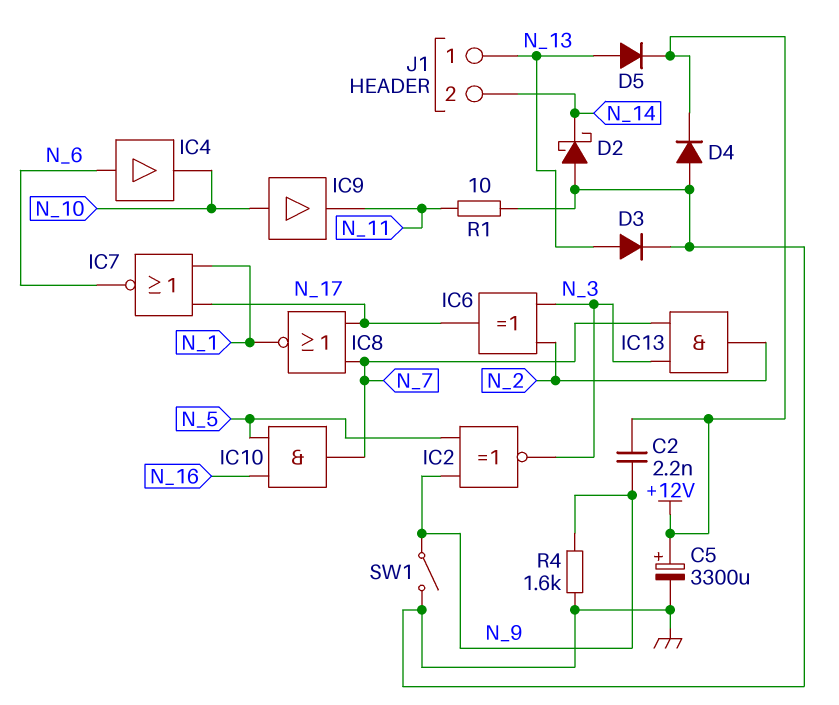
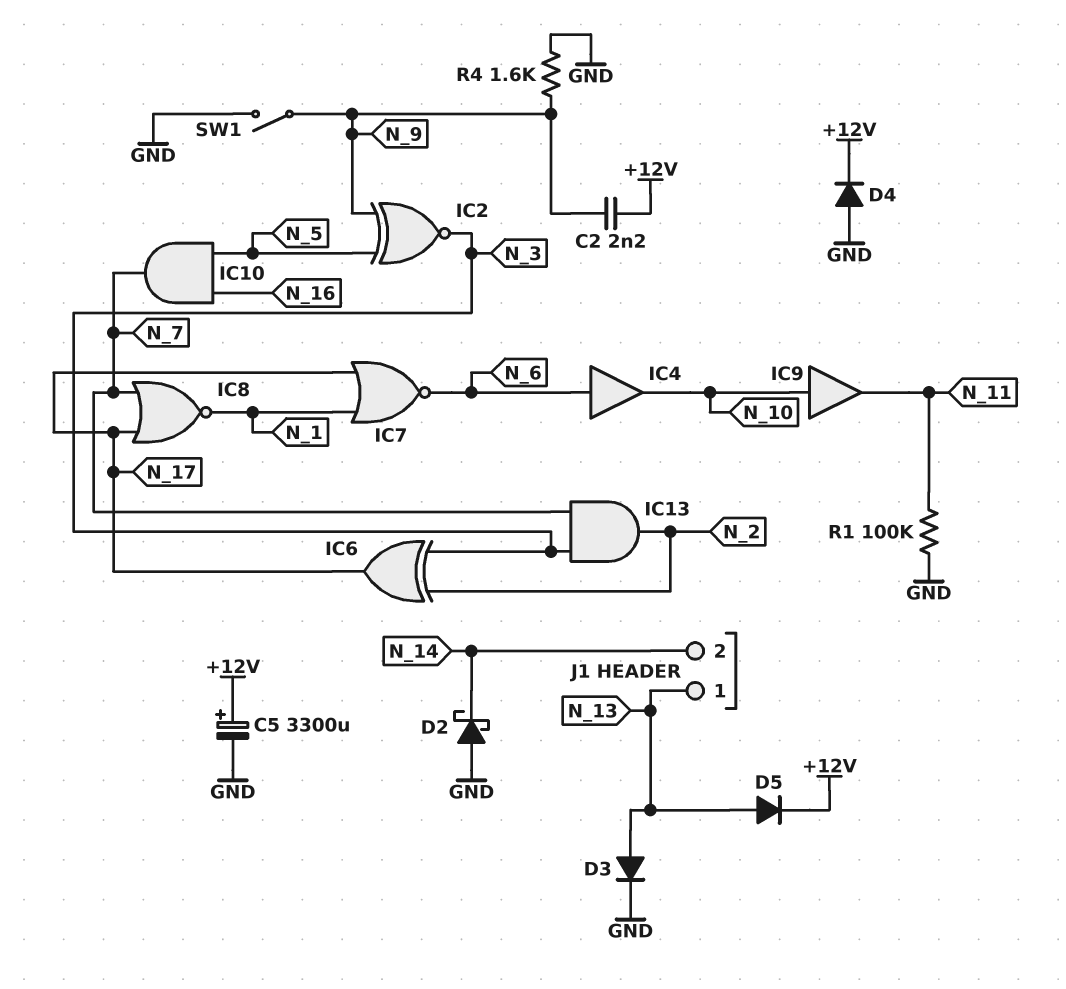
R1: 10 (GND, N_11) -> 100k (GND, N_11)

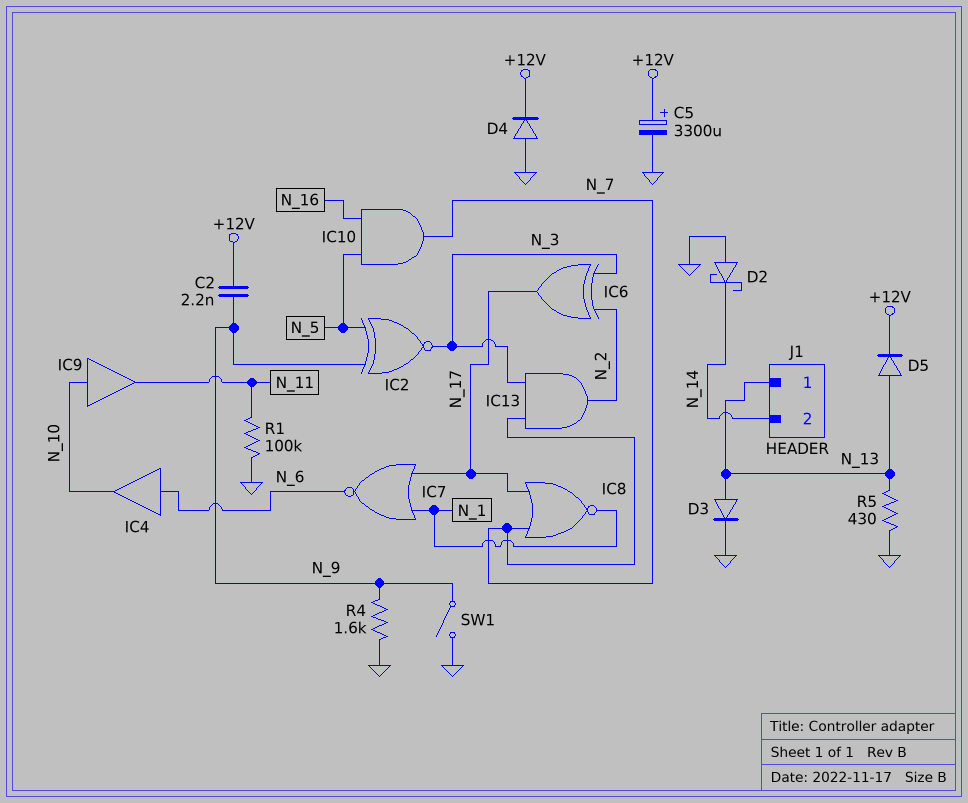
R5: none -> 430 (GND, N_13)

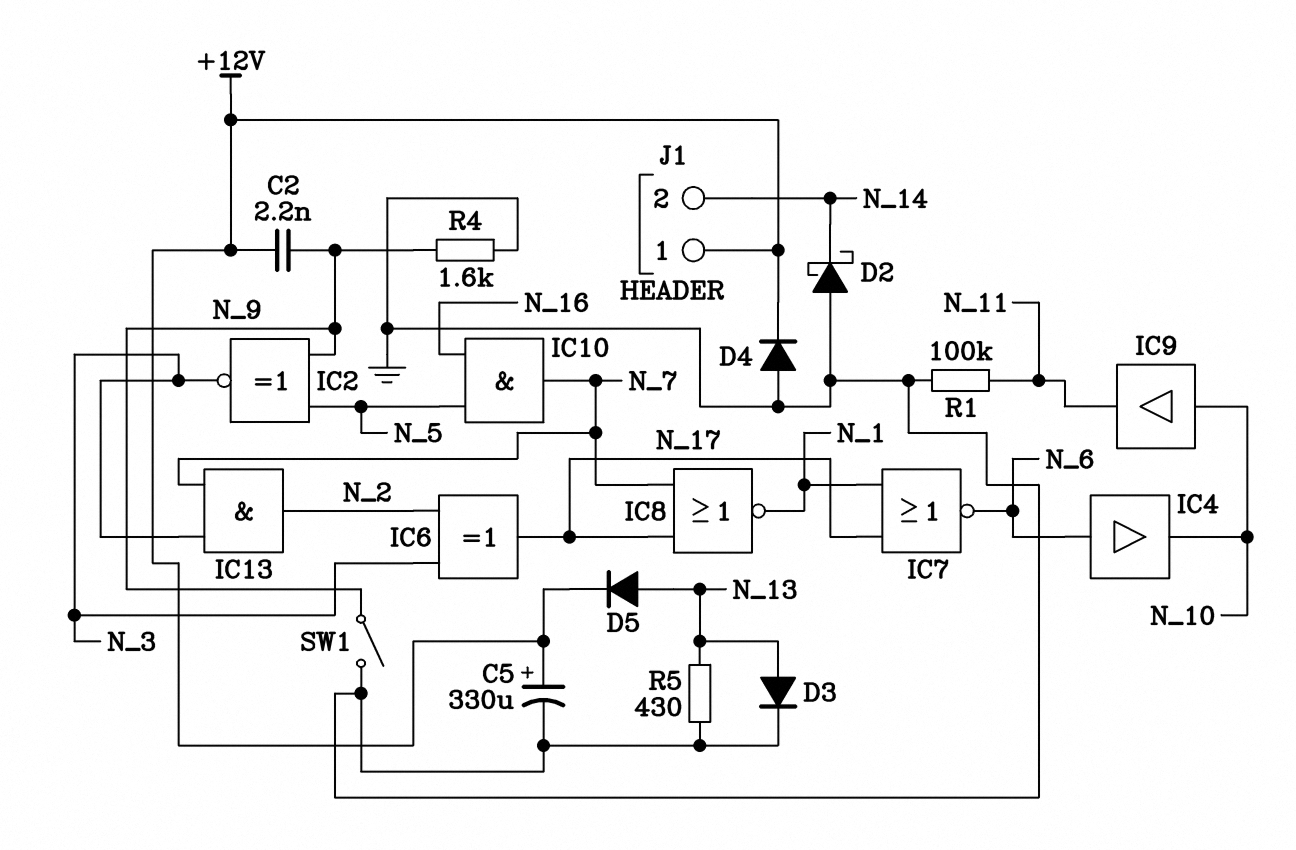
C5: 3300uF (plus +12V, minus GND) -> 330uF (plus +12V, minus GND)
J1 pin 1: N_13 -> +12V

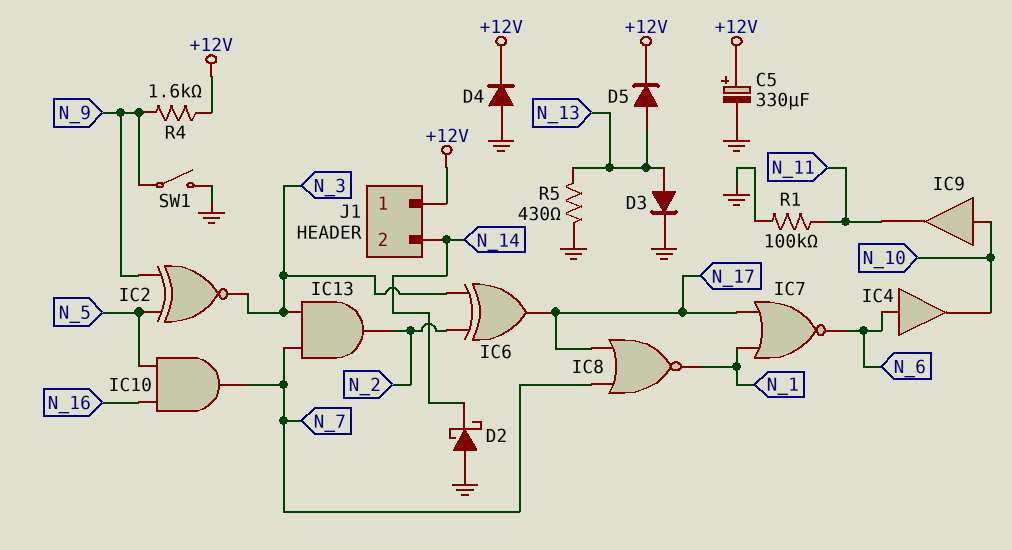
C2: 2.2nF (+12V, N_9) -> none
R4: 1.6k (GND, N_9) -> 1.6k (+12V, N_9)

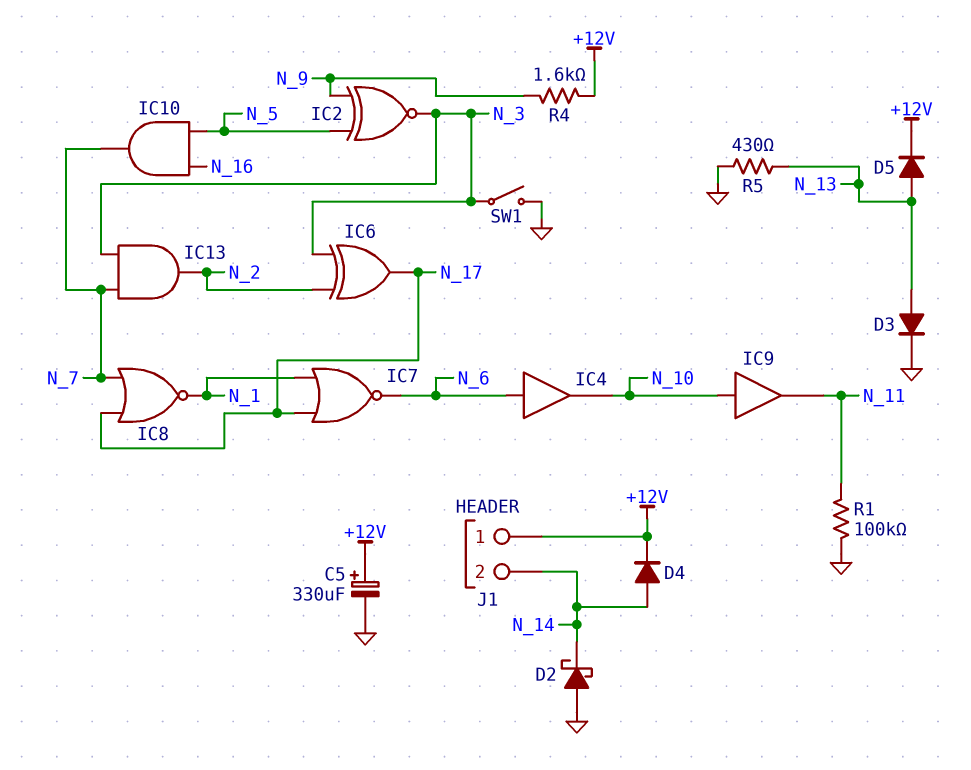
D4: diode (A GND, K +12V) -> diode (A N_14, K +12V)
SW1: switch (GND, N_9) -> switch (GND, N_3)

